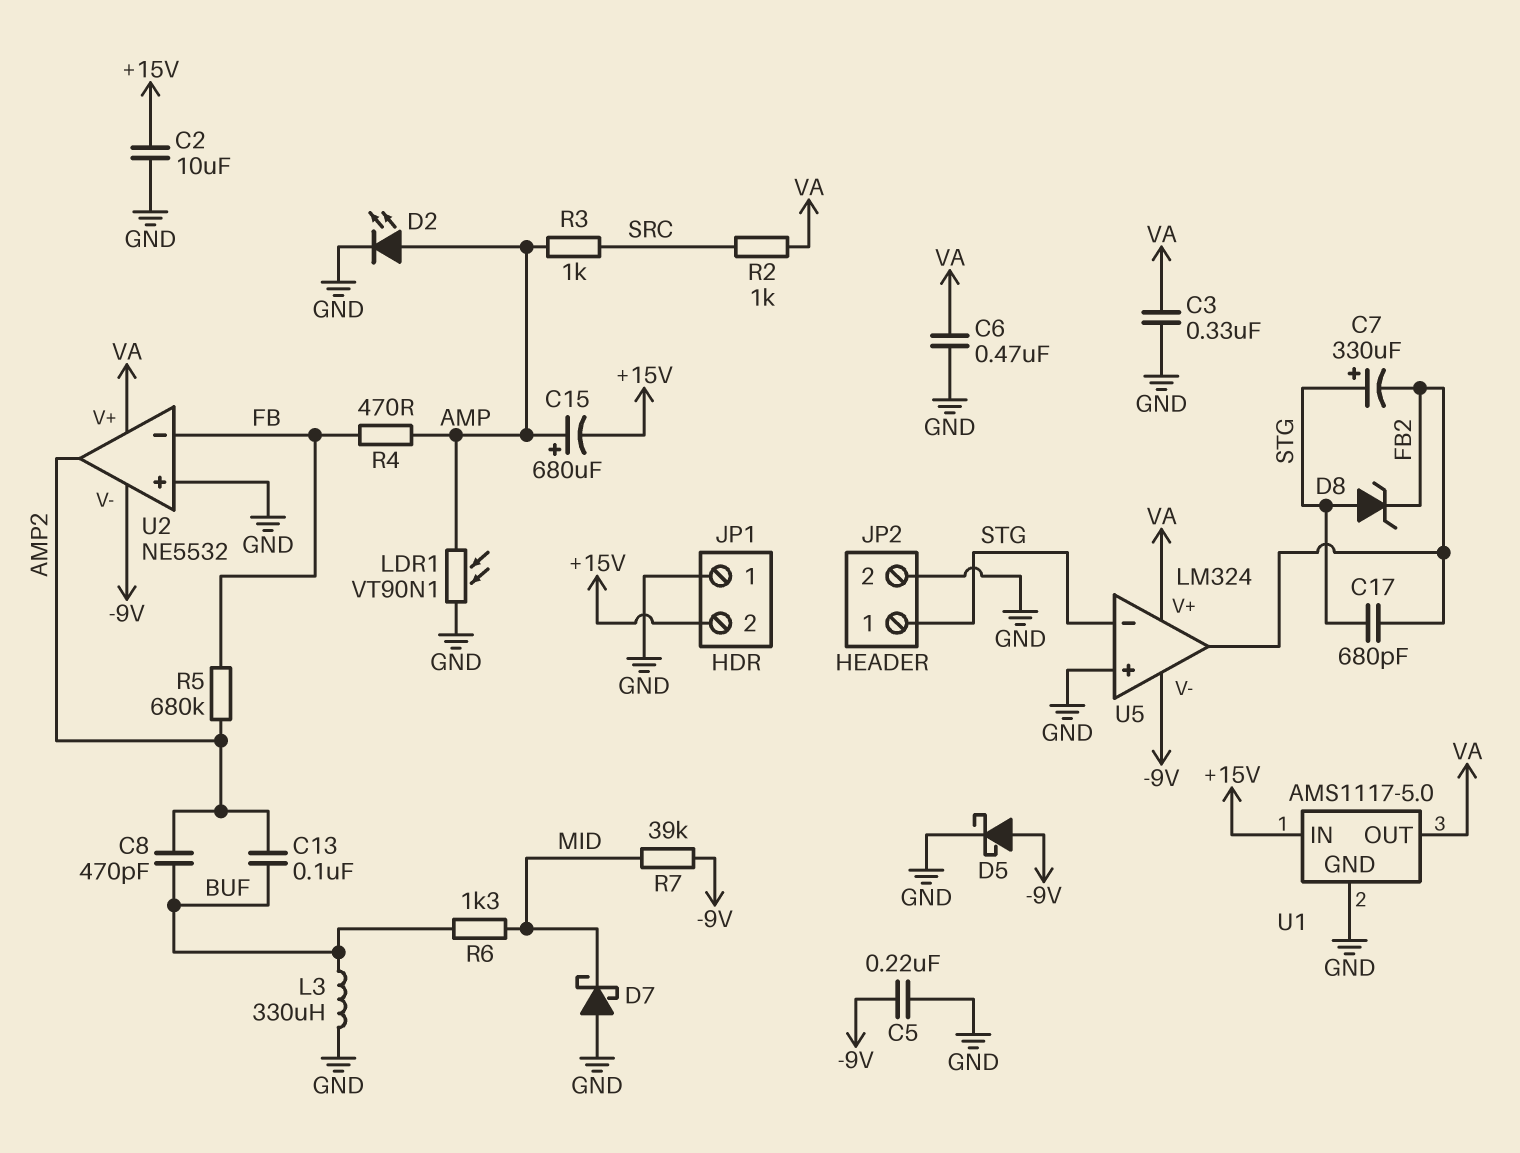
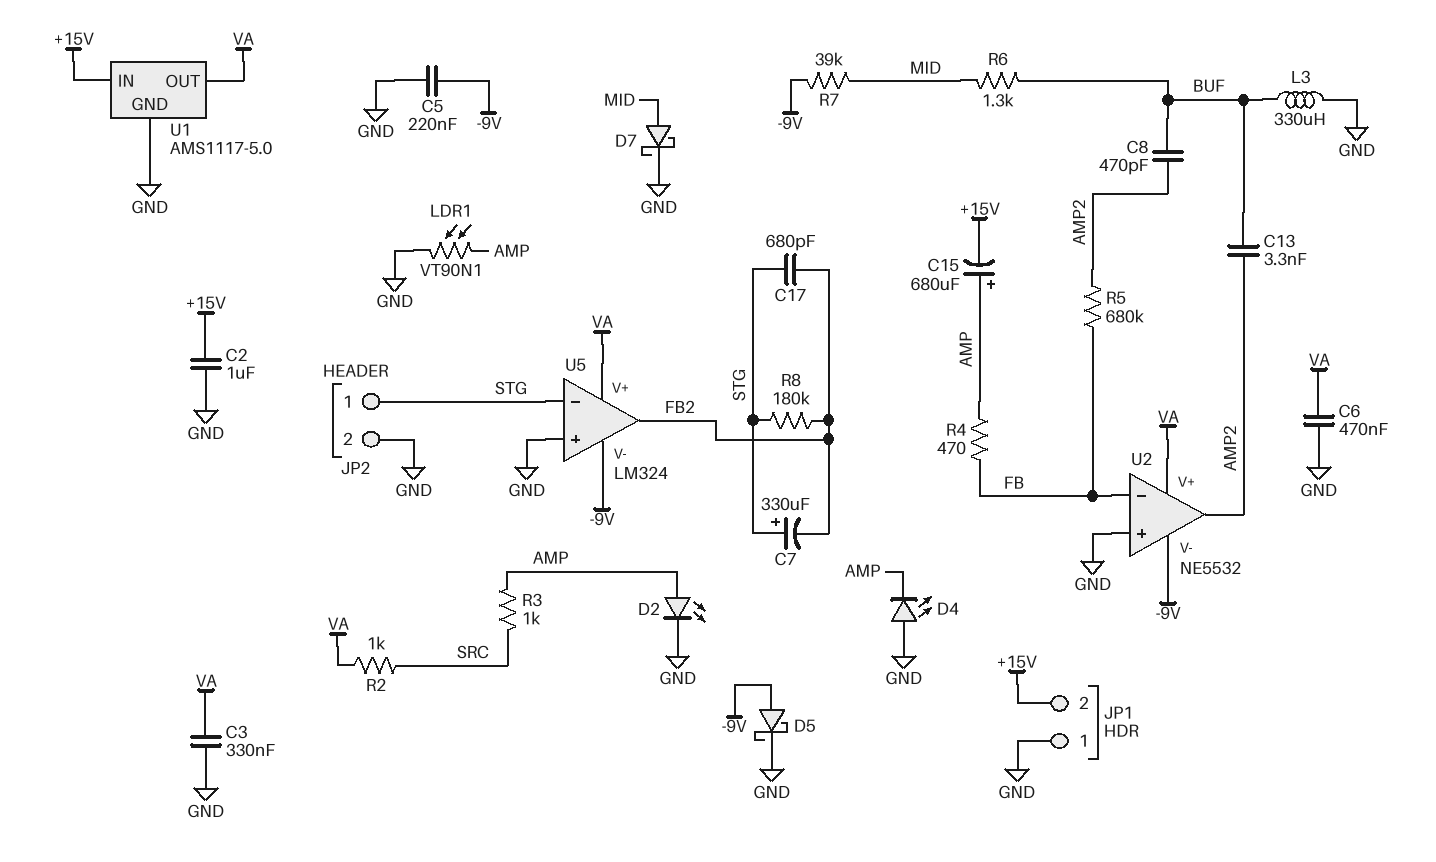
C2: 10uF (+15V, GND) -> 1uF (+15V, GND)
C13: 100nF (AMP2, BUF) -> 3.3nF (AMP2, BUF)
D4: none -> LED (A GND, K AMP)
D7: schottky (A GND, K MID) -> schottky (A MID, K GND)
D8: zener (A STG, K FB2) -> none
R8: none -> 180k (FB2, STG)

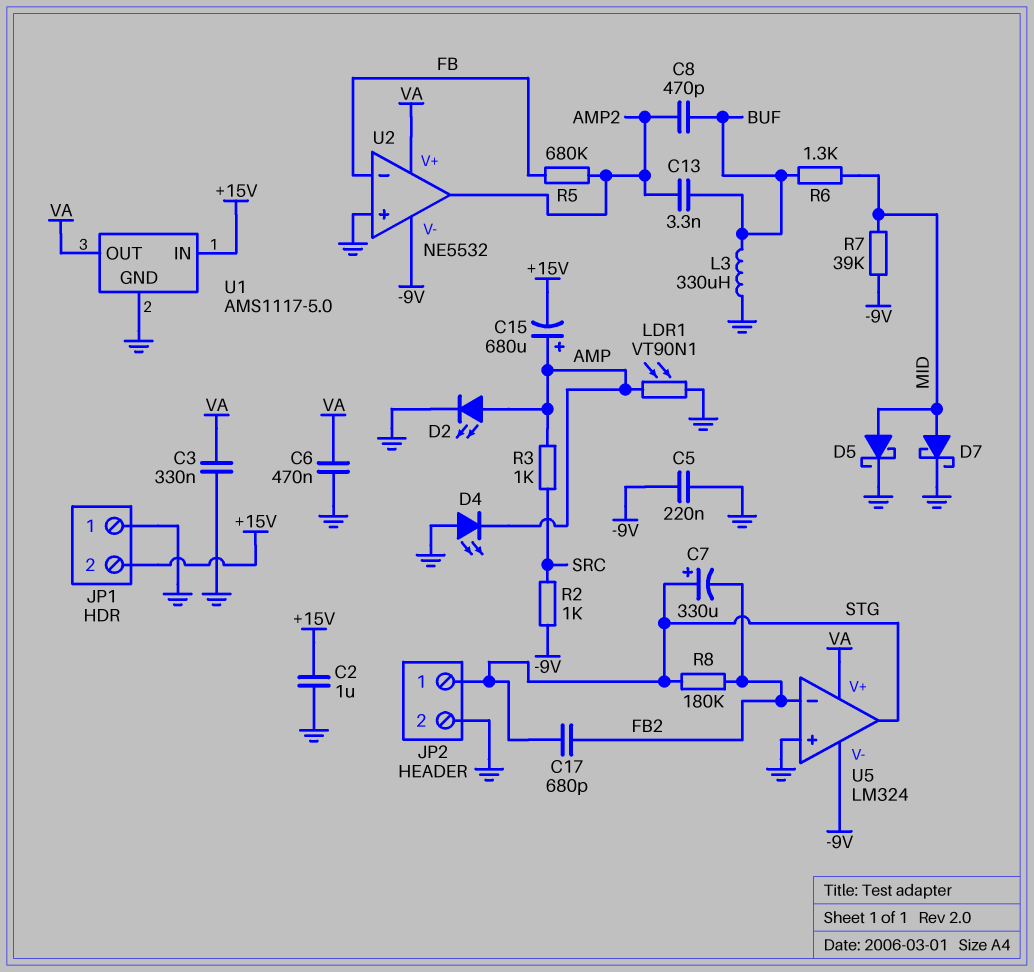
D5: schottky (A -9V, K GND) -> schottky (A MID, K GND)
R2: 1k (SRC, VA) -> 1k (-9V, SRC)
R4: 470 (AMP, FB) -> none
U5 pin in-: STG -> FB2
U5 pin out: FB2 -> STG

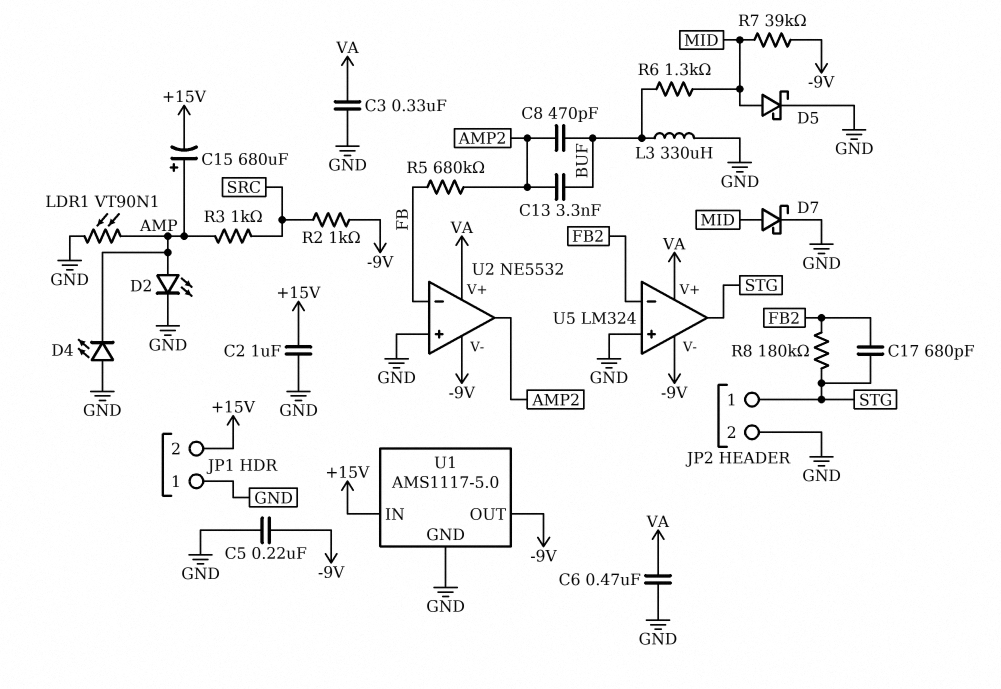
C7: 330uF (plus STG, minus FB2) -> none
U1 pin OUT: VA -> -9V

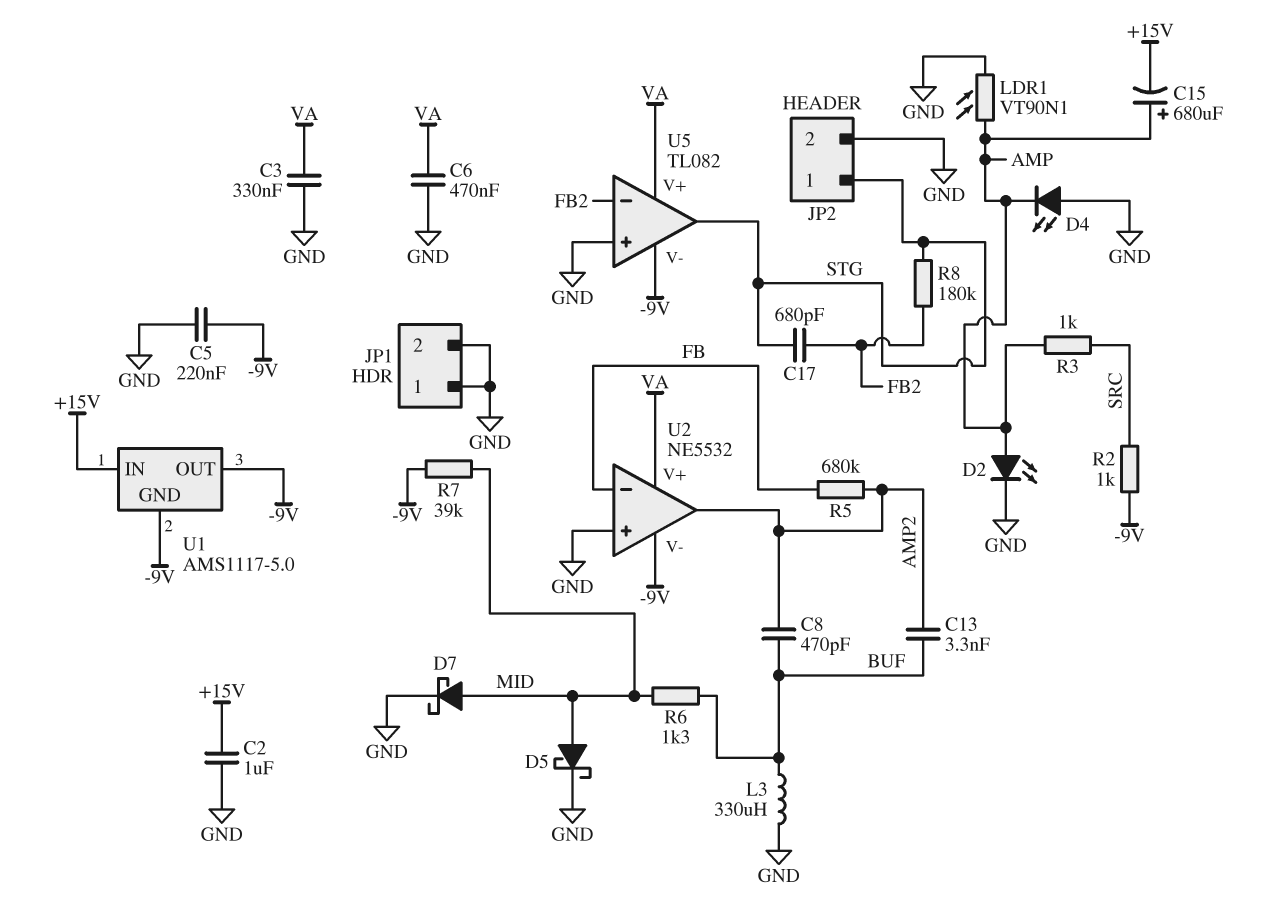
JP1 pin 2: +15V -> GND
U1 pin GND: GND -> -9V
U5: LM324 -> TL082

